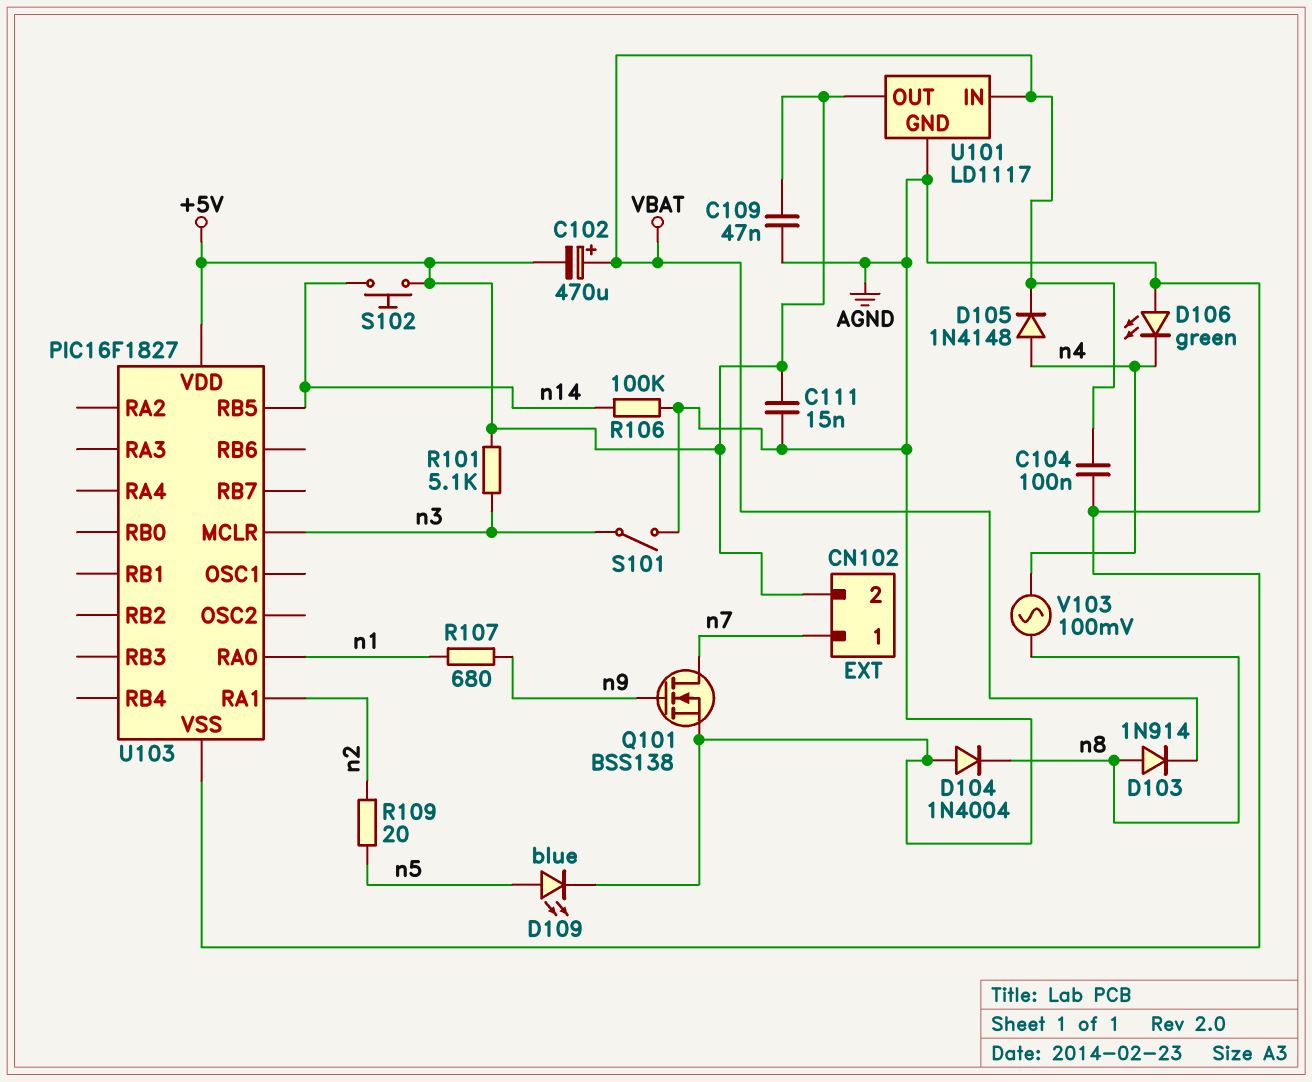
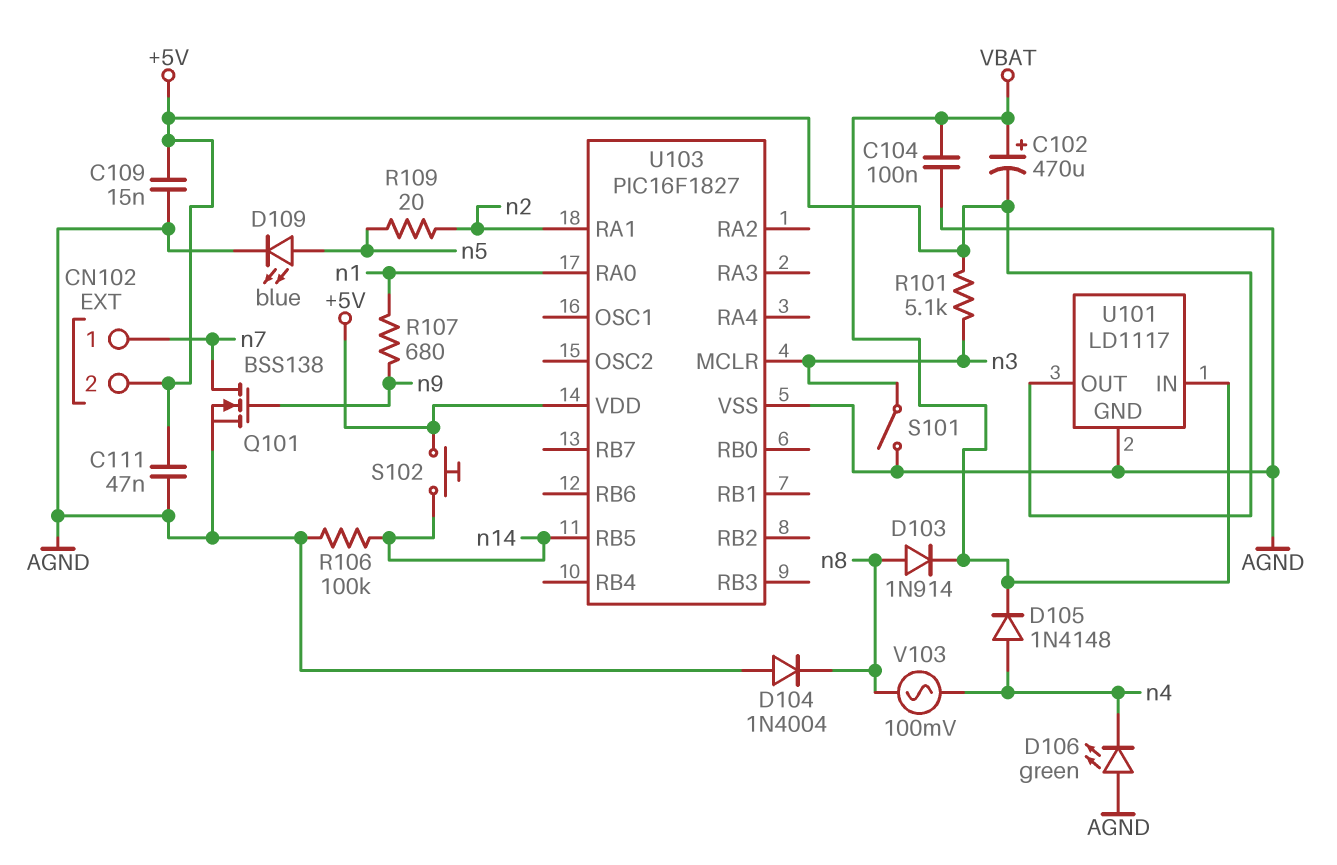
C109: 47nF (+5V, AGND) -> 15nF (+5V, AGND)
C111: 15nF (+5V, AGND) -> 47nF (+5V, AGND)

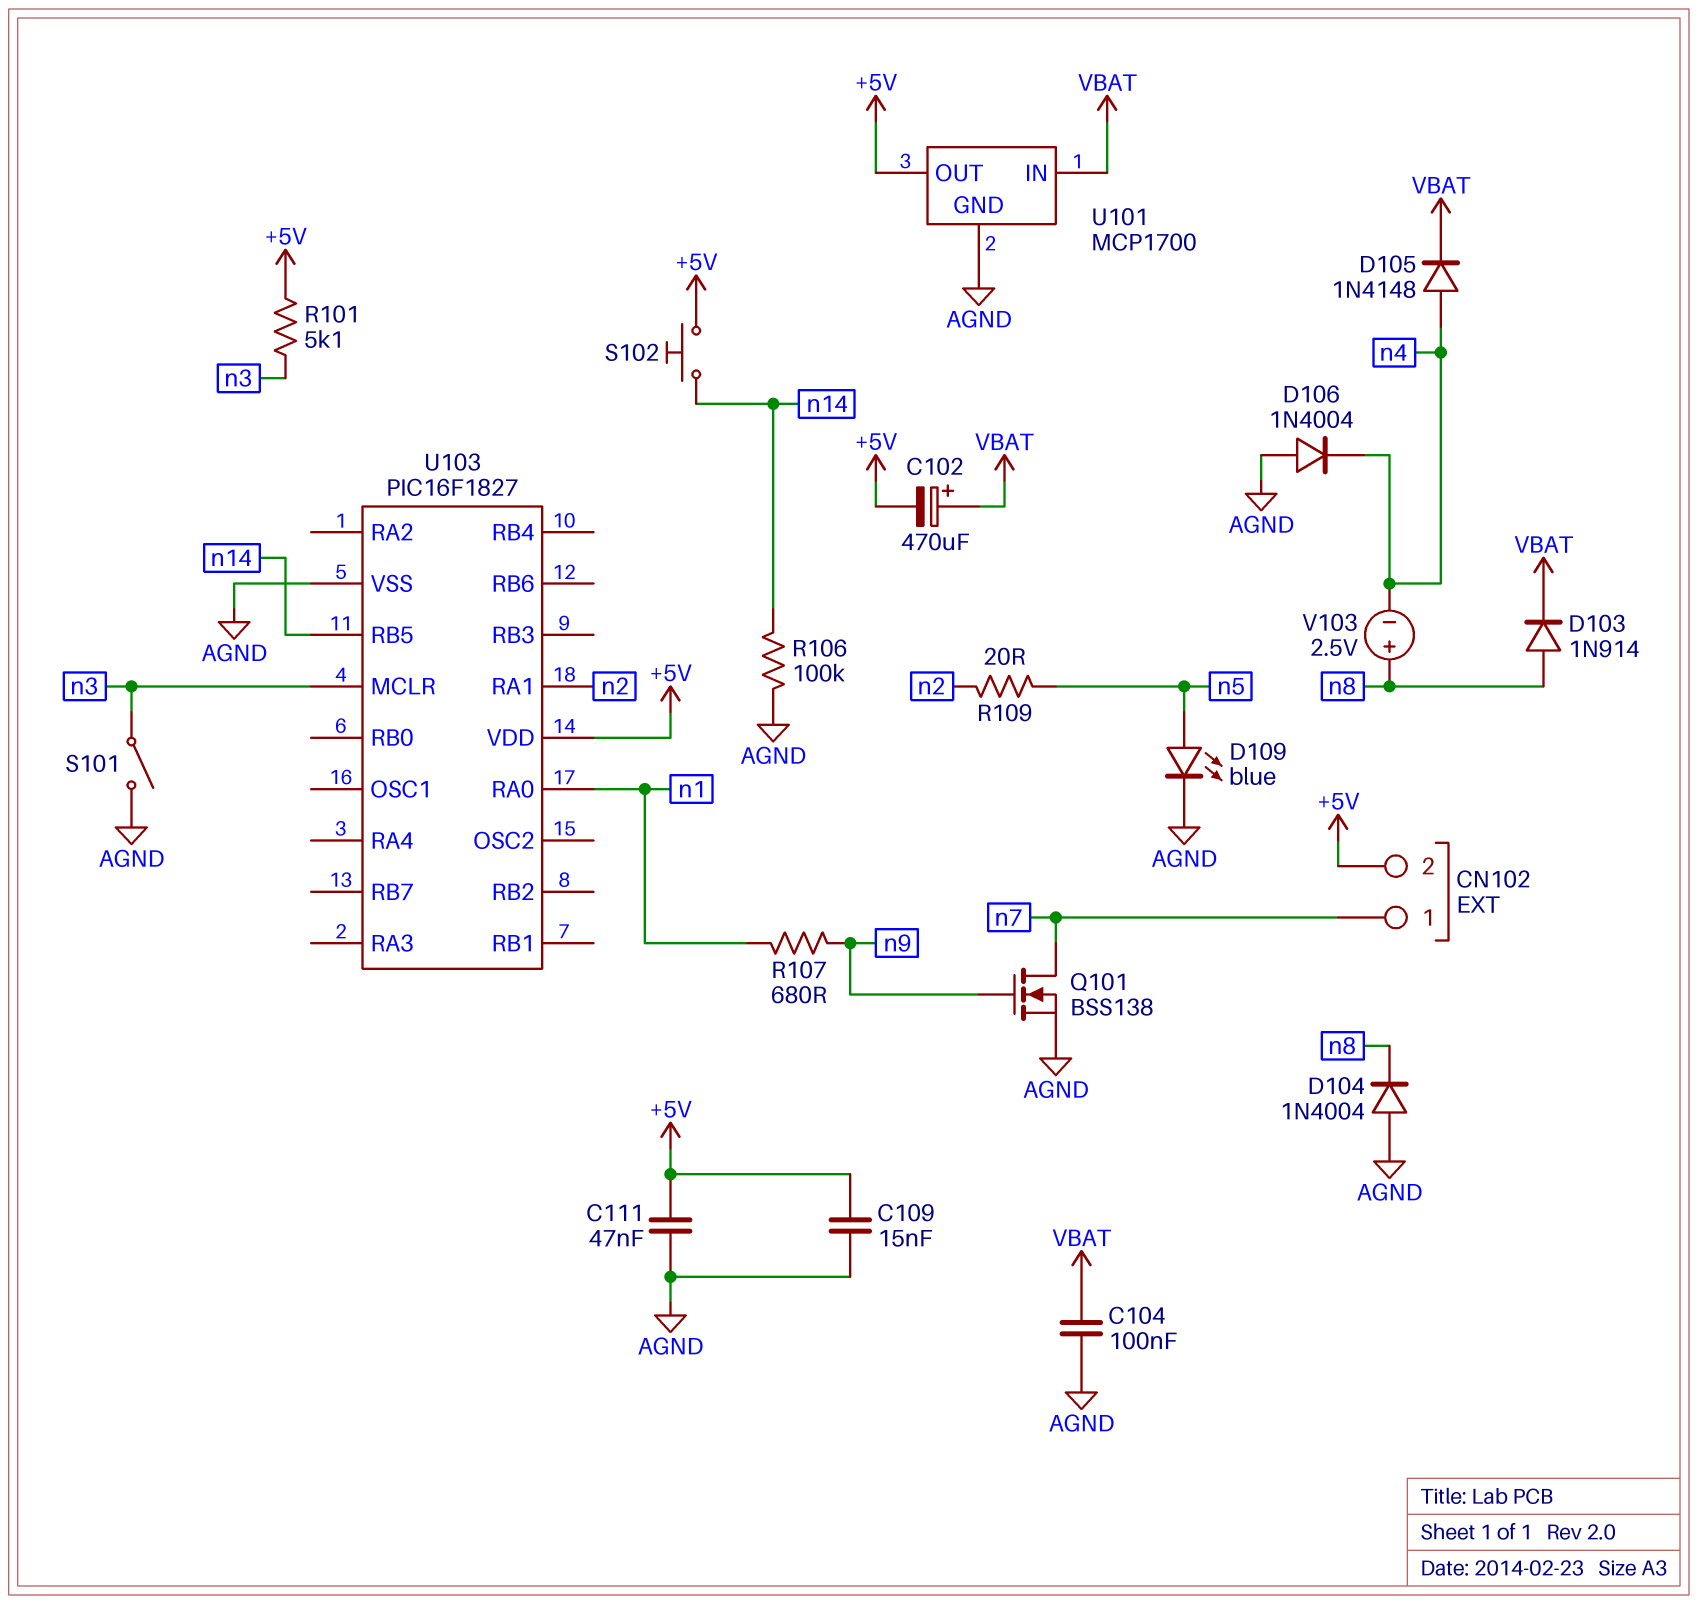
D106: LED green (A AGND, K n4) -> diode 1N4004 (A AGND, K n4)
U101: LD1117 -> MCP1700
V103: AC 100mV (n4, n8) -> 2.5V (plus n8, minus n4)

